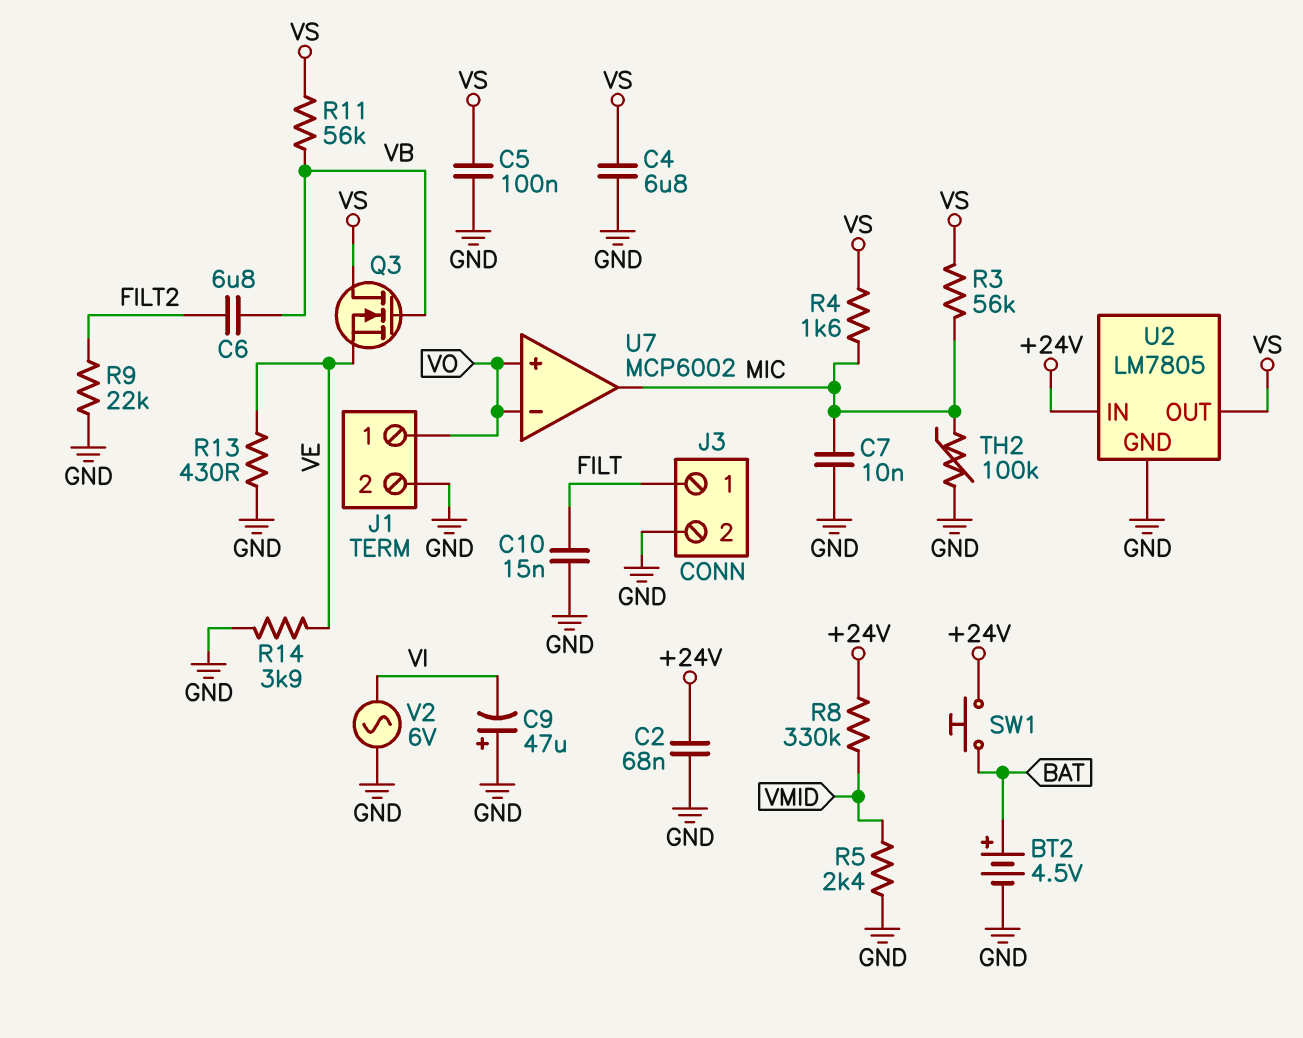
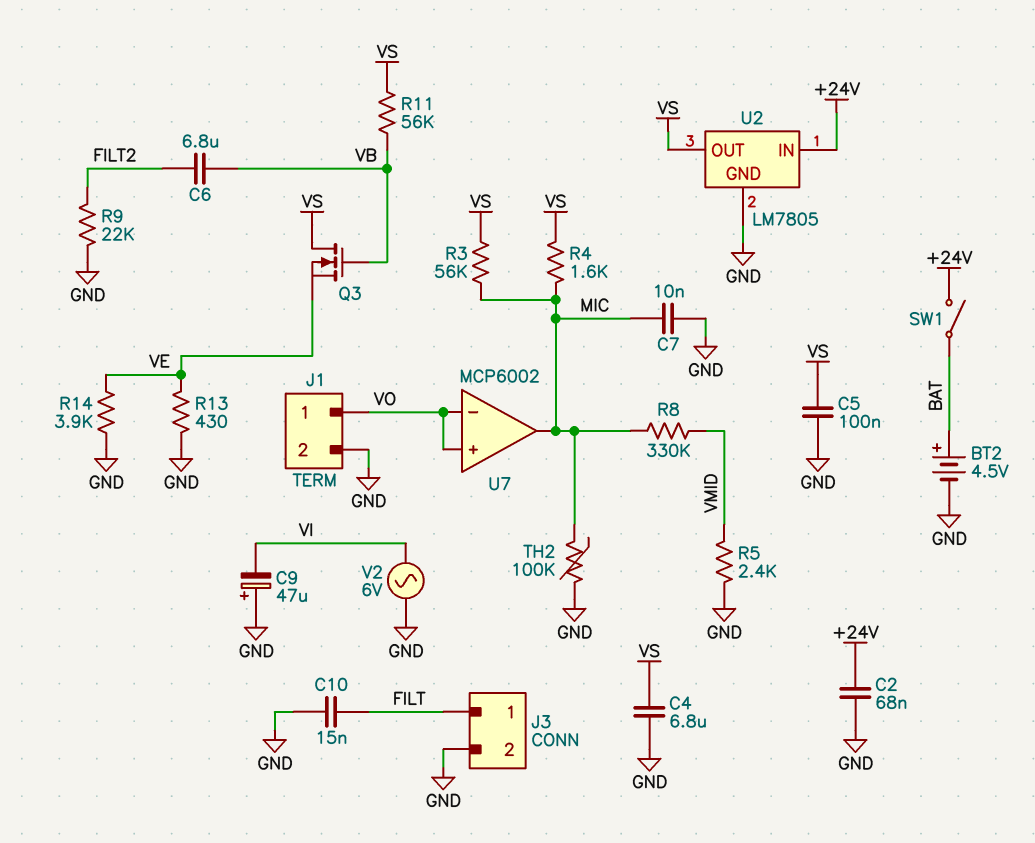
R8: 330k (+24V, VMID) -> 330k (MIC, VMID)
SW1: button (+24V, BAT) -> switch (+24V, BAT)

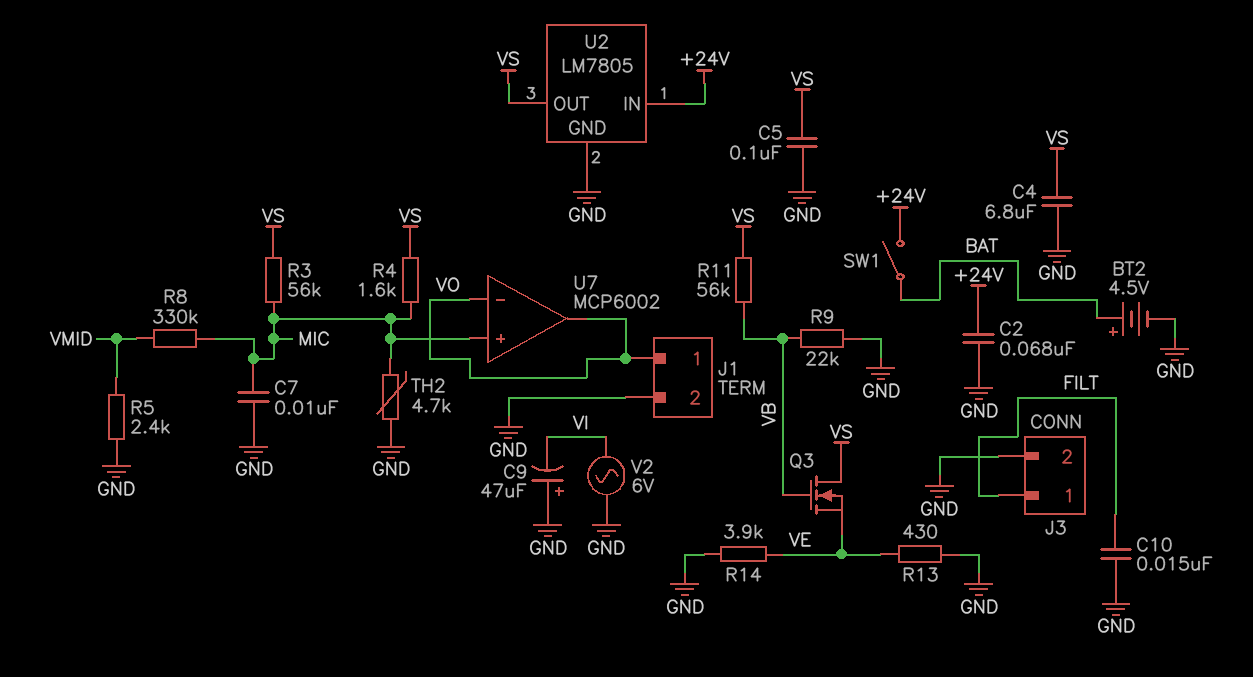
C6: 6.8uF (FILT2, VB) -> none
R9: 22k (FILT2, GND) -> 22k (GND, VB)
TH2: 100k (GND, MIC) -> 4.7k (GND, MIC)
U7 pin in+: VO -> MIC
U7 pin out: MIC -> VO

